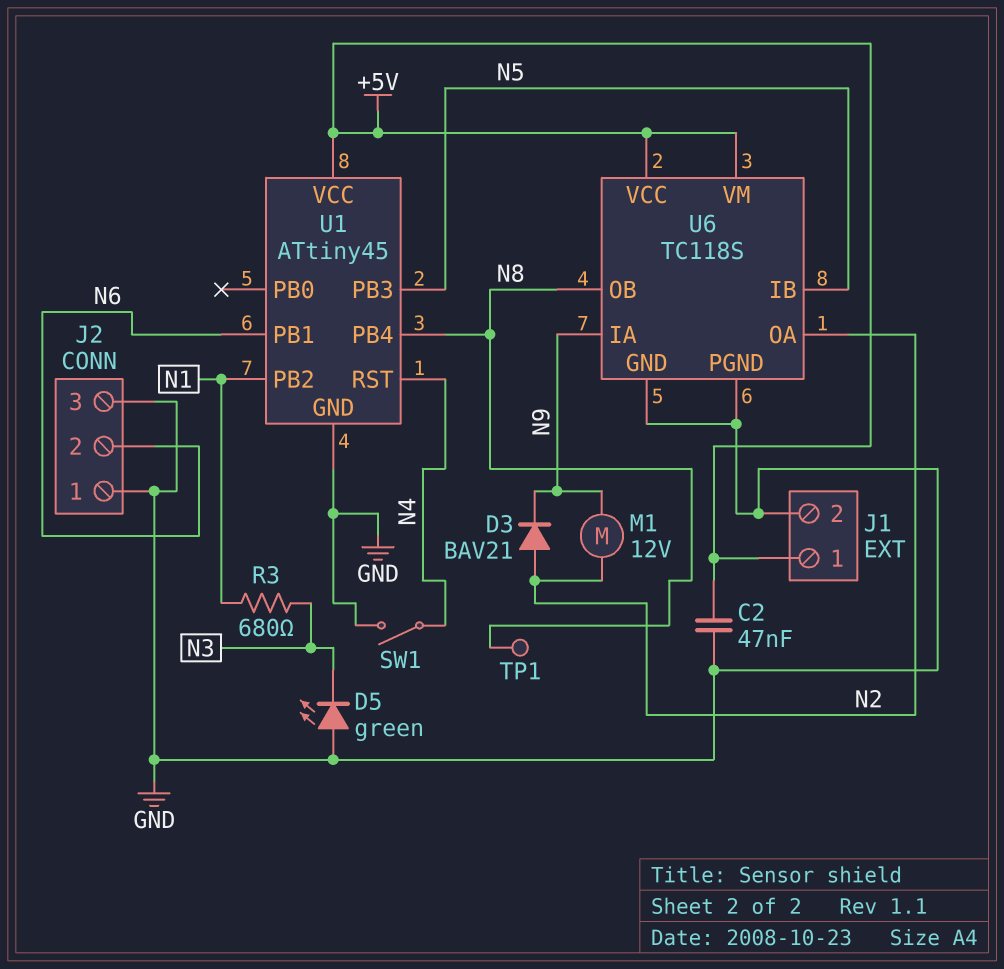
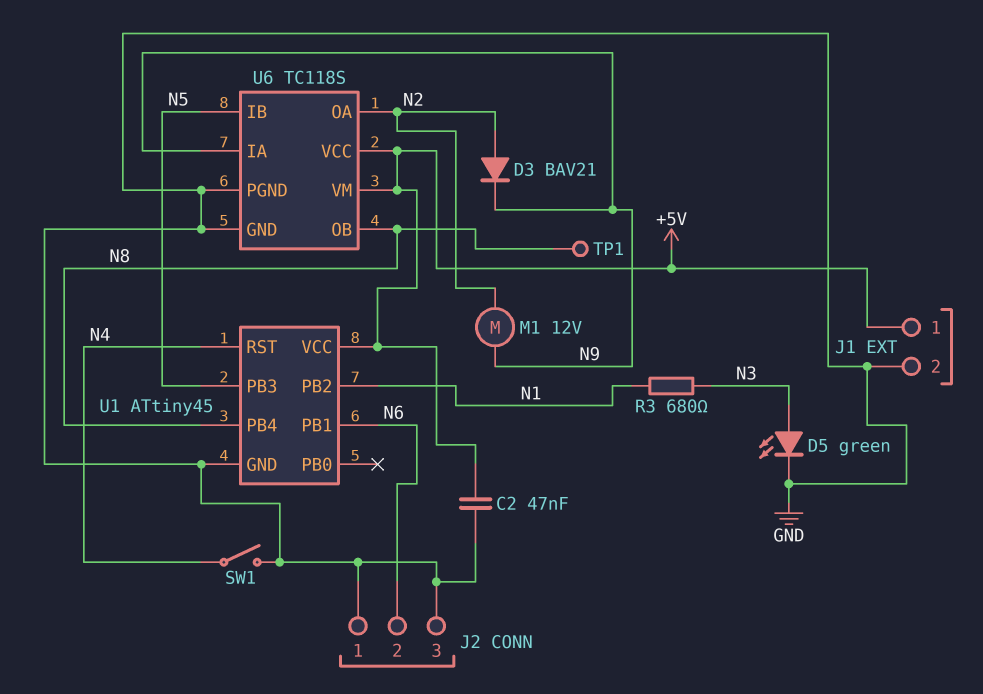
D5: LED green (A GND, K N3) -> LED green (A N3, K GND)

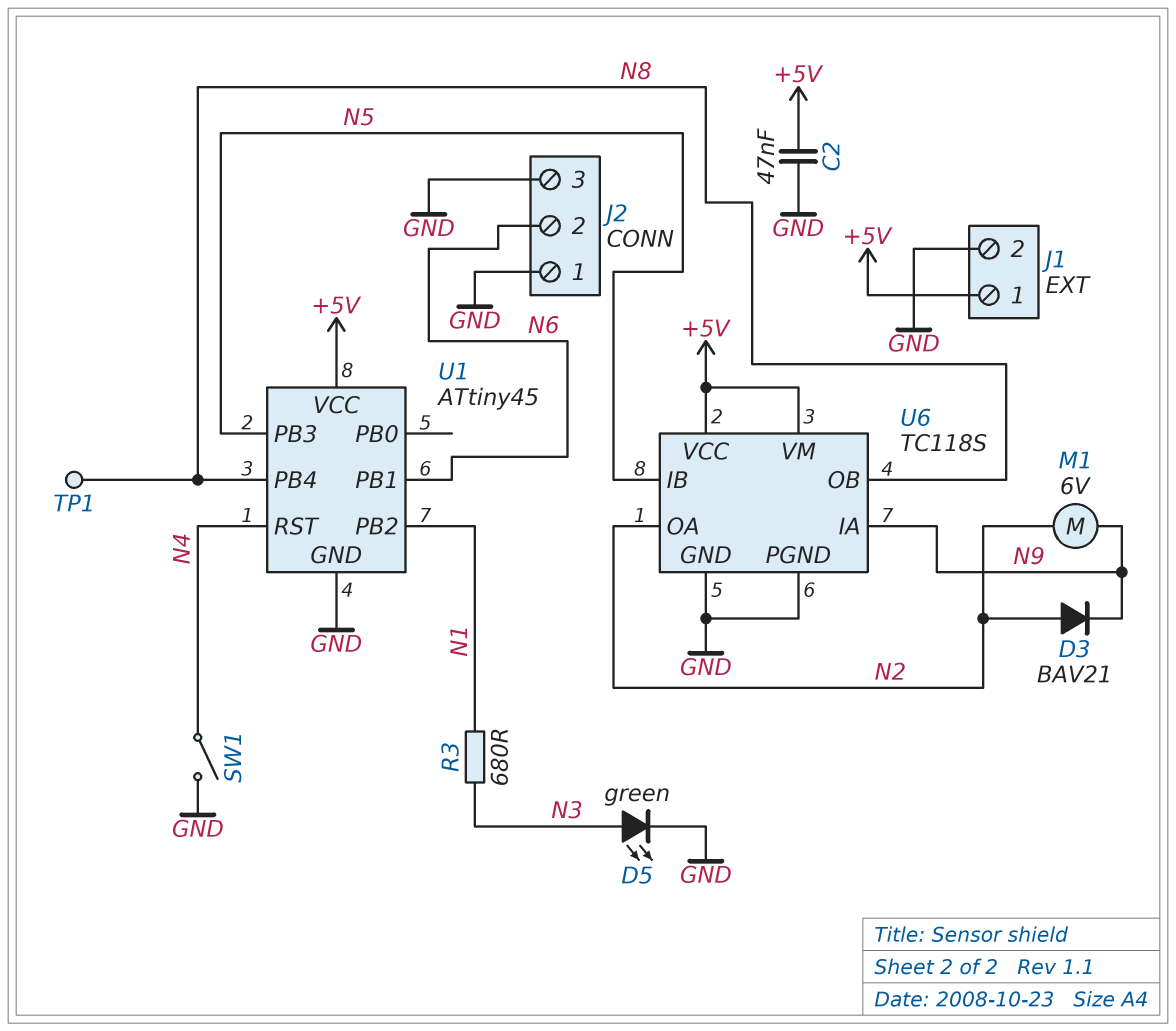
M1: motor 12V (N2, N9) -> motor 6V (N2, N9)

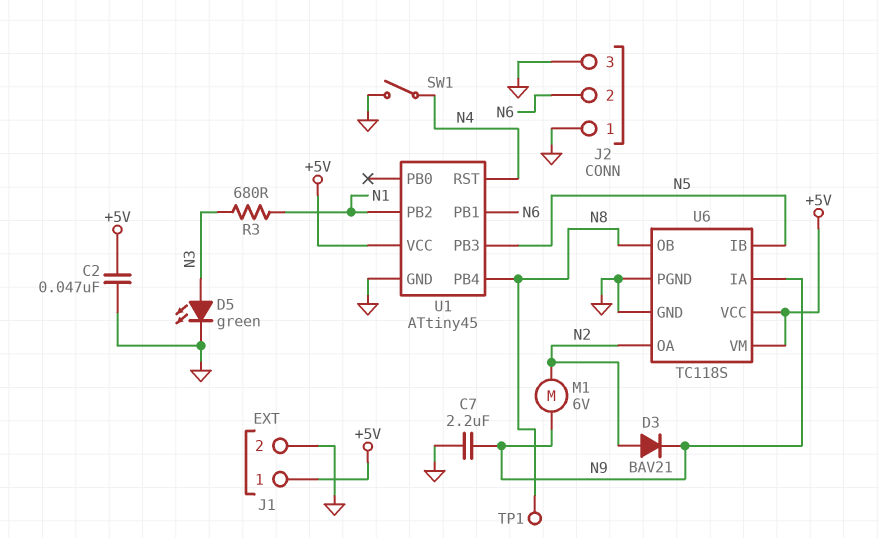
C7: none -> 2.2uF (GND, N9)

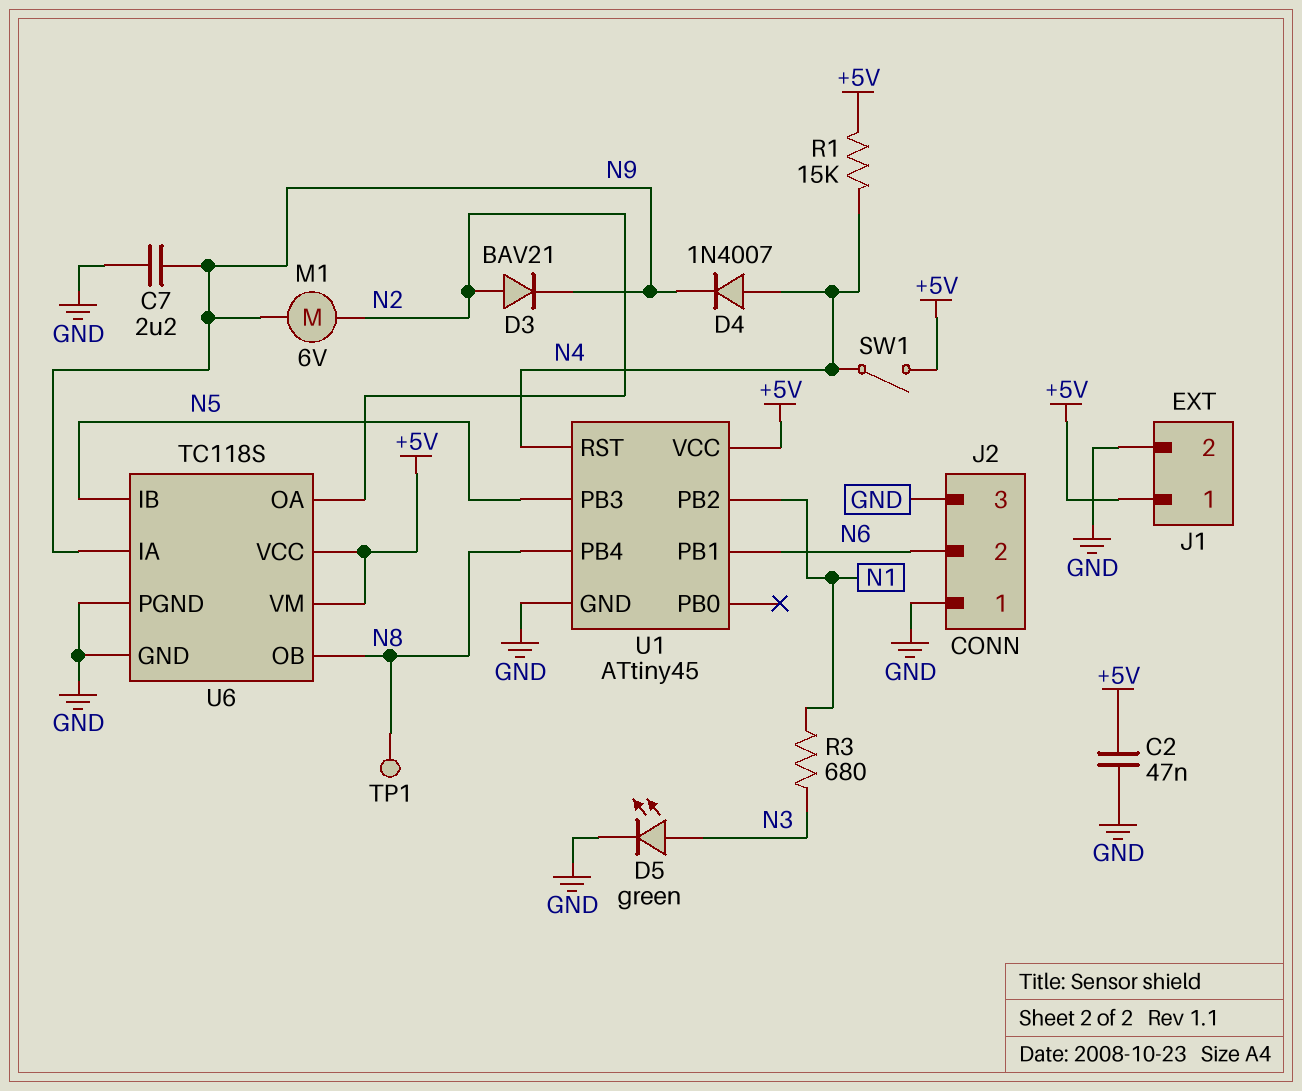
D4: none -> diode 1N4007 (A N4, K N9)
R1: none -> 15k (+5V, N4)
SW1: switch (GND, N4) -> switch (+5V, N4)

